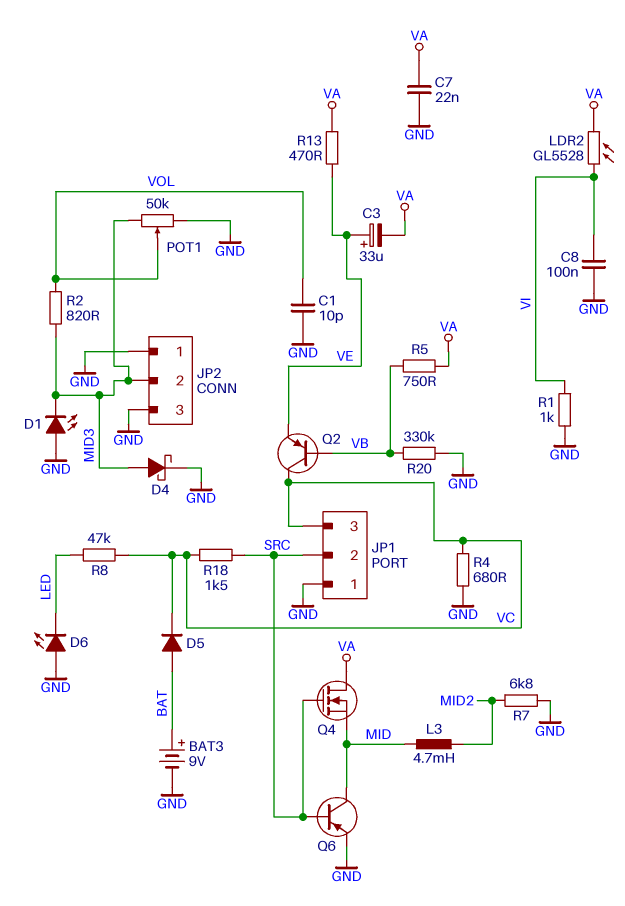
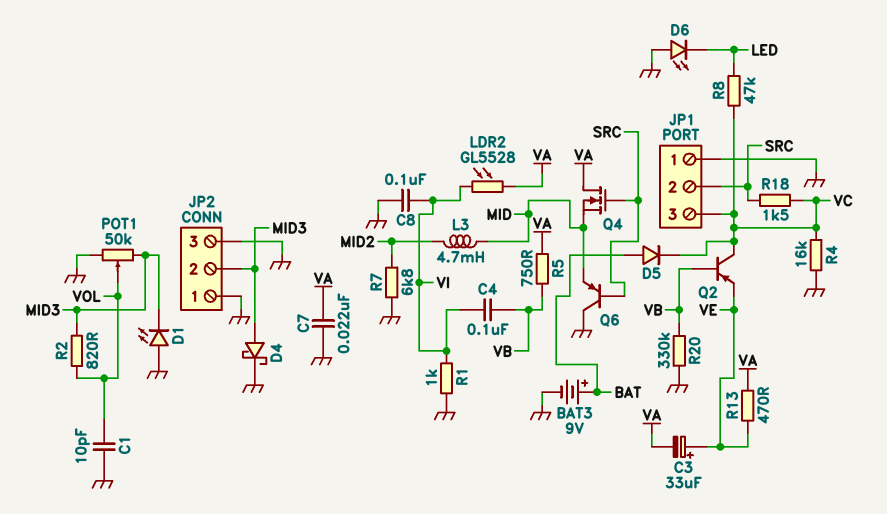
C4: none -> 100nF (VB, VI)
Q6: PNP (B SRC, C MID, E GND) -> PNP (B SRC, C GND, E MID)
R4: 680 (GND, VC) -> 16k (GND, VC)

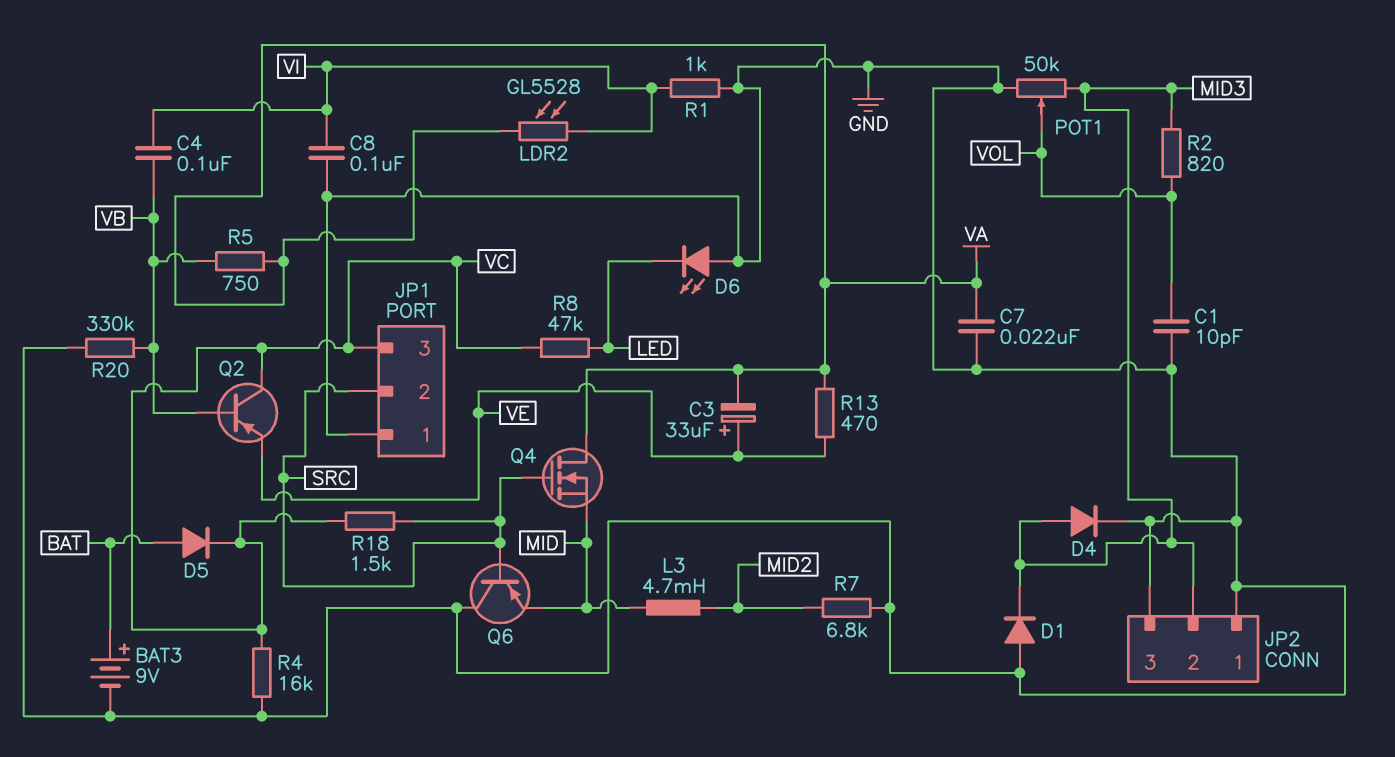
D1: LED (A GND, K MID3) -> diode (A GND, K MID3)
D4: schottky (A MID3, K GND) -> diode (A MID3, K GND)

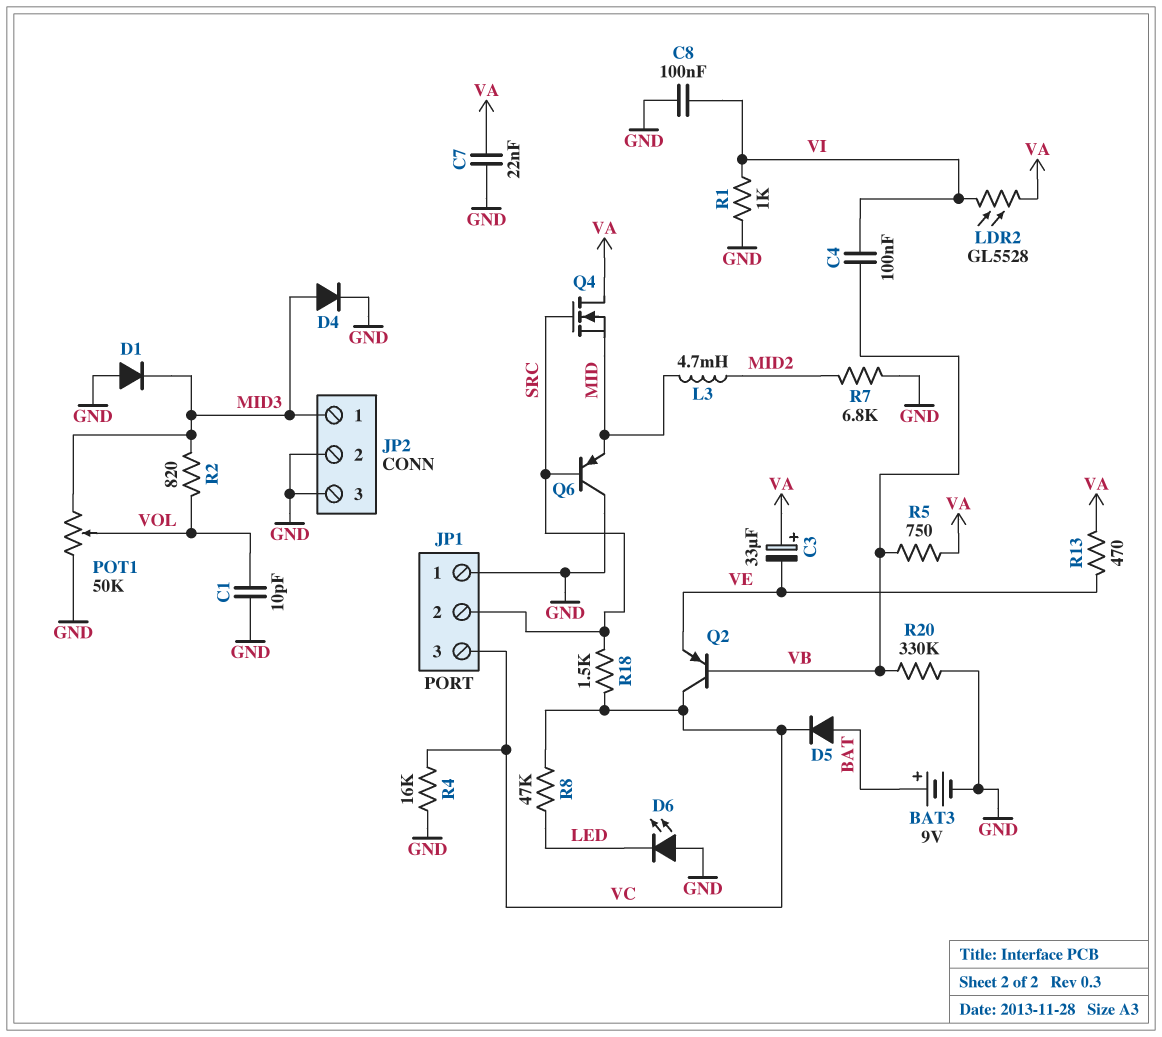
C3: 33uF (plus VE, minus VA) -> 33uF (plus VA, minus VE)
JP2 pin 1: GND -> MID3
JP2 pin 2: MID3 -> GND

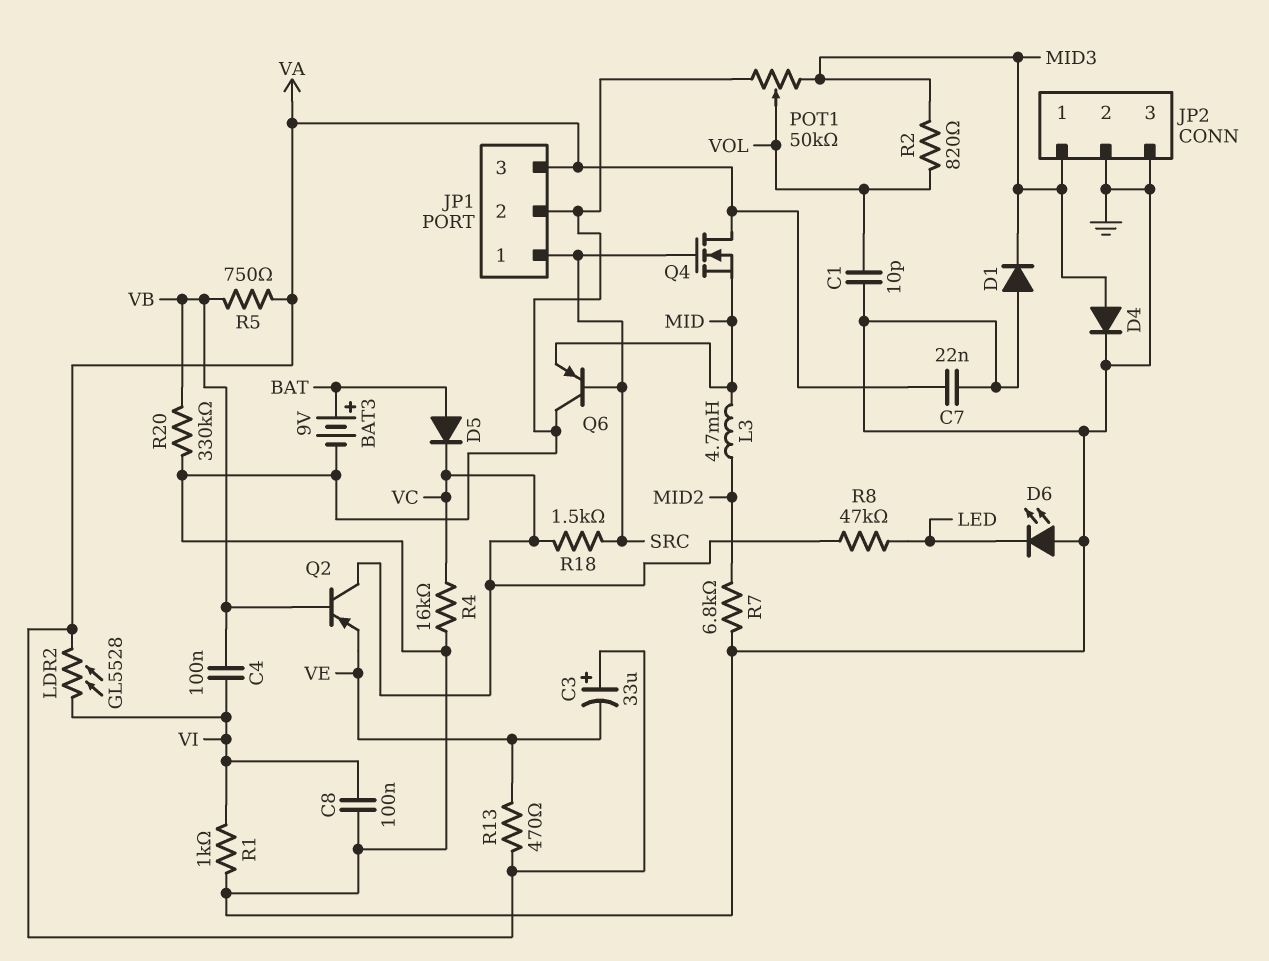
JP1 pin 1: GND -> SRC
JP1 pin 2: SRC -> GND
JP1 pin 3: VC -> VA

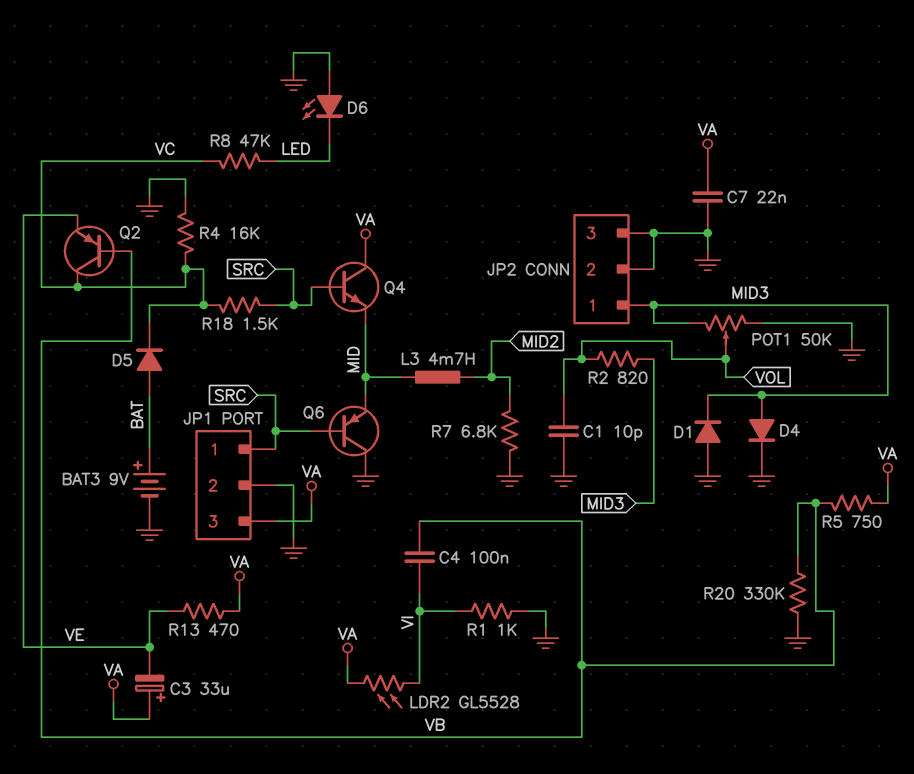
C8: 100nF (GND, VI) -> none
Q4: NMOS (G SRC, D VA, S MID) -> NPN (B SRC, C VA, E MID)

